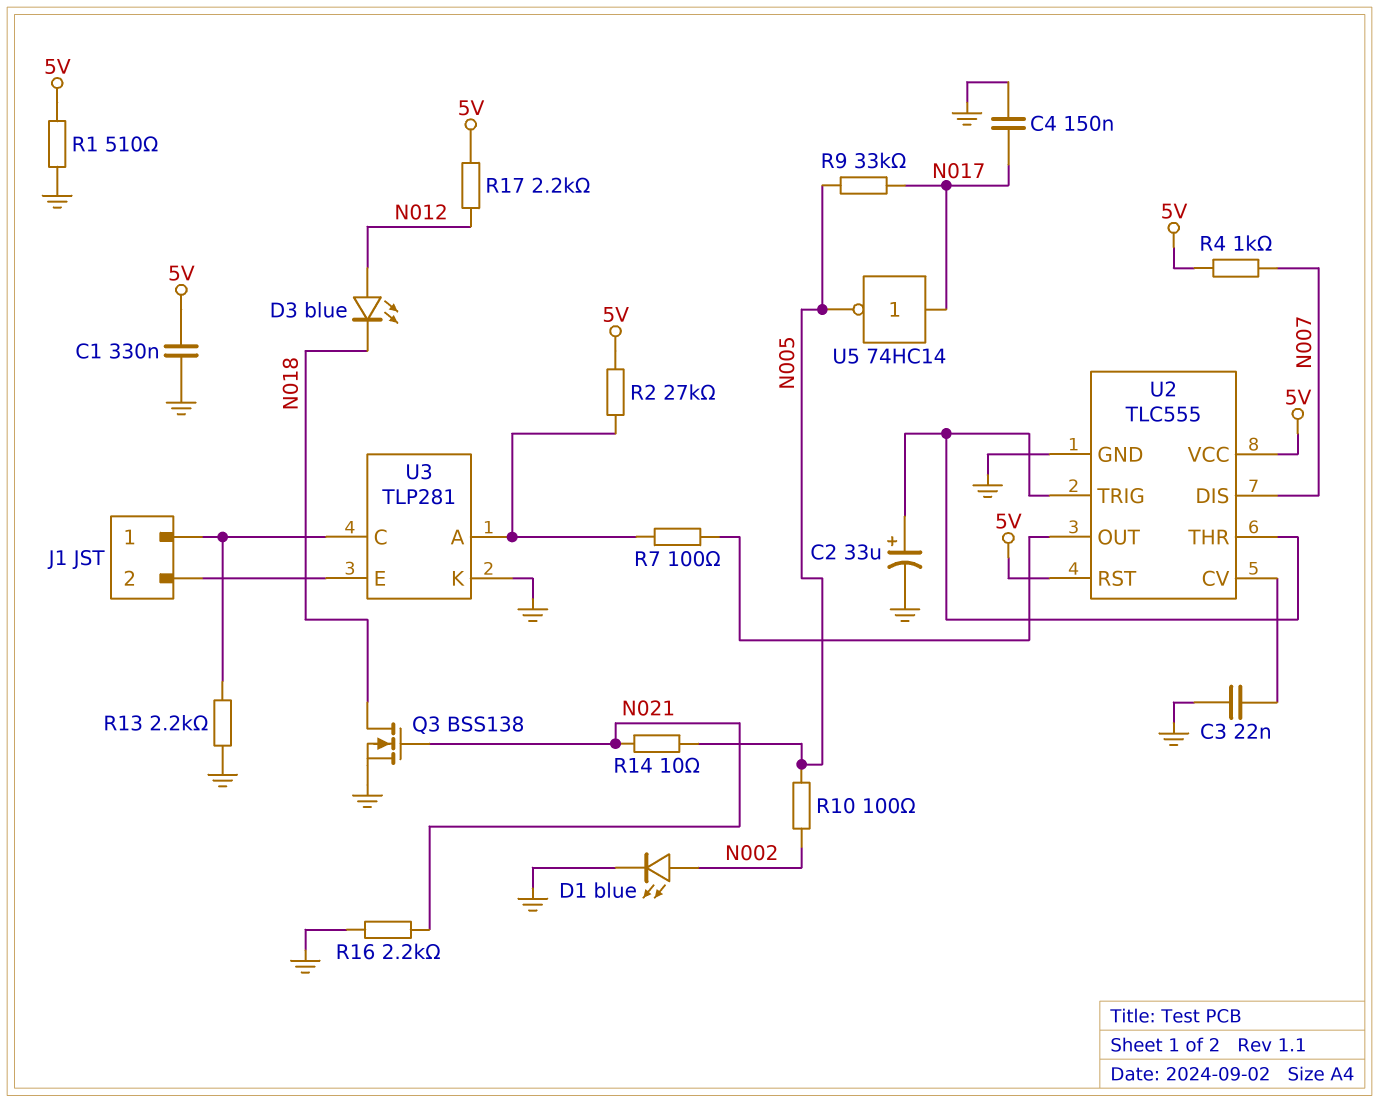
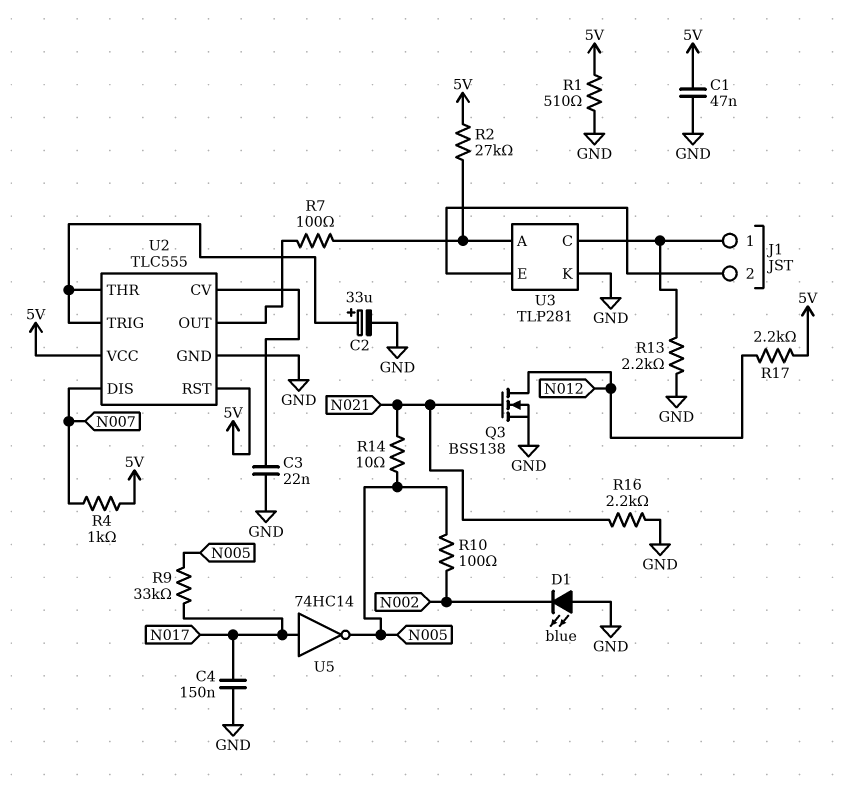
C1: 330nF (5V, GND) -> 47nF (5V, GND)
D1: LED blue (A N002, K GND) -> LED blue (A GND, K N002)
D3: LED blue (A N012, K N018) -> none
Q3: NMOS BSS138 (G N021, D N018, S GND) -> NMOS BSS138 (G N021, D N012, S GND)

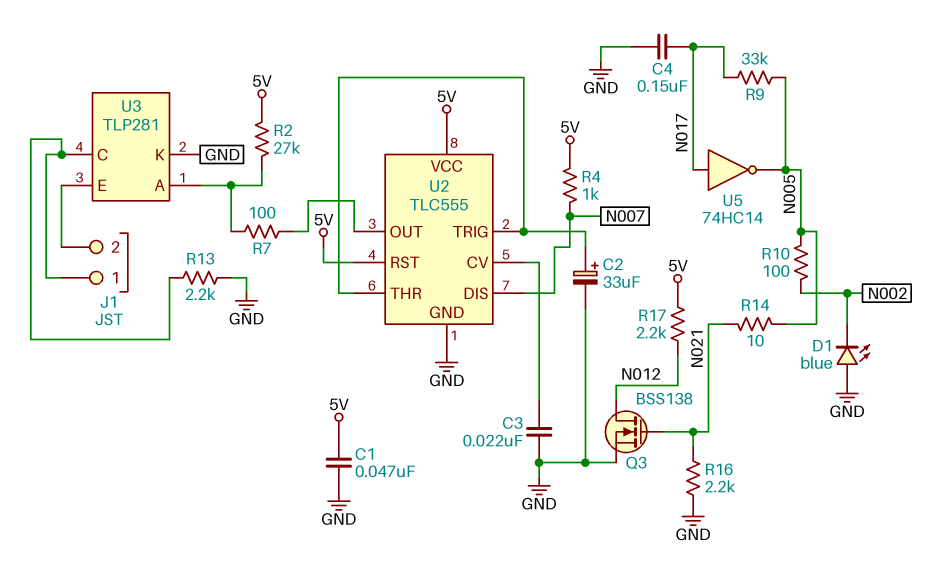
R1: 510 (5V, GND) -> none

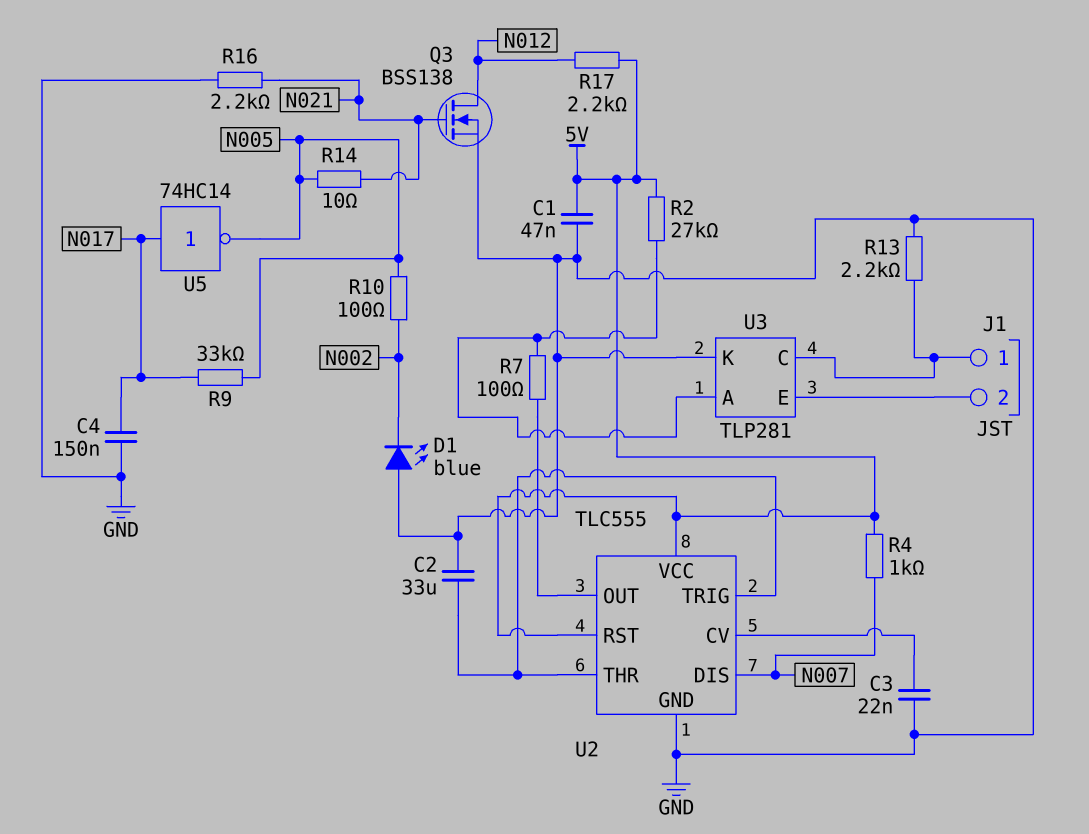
C2: 33uF (plus U2/THR, minus GND) -> 33uF (GND, U2/THR)

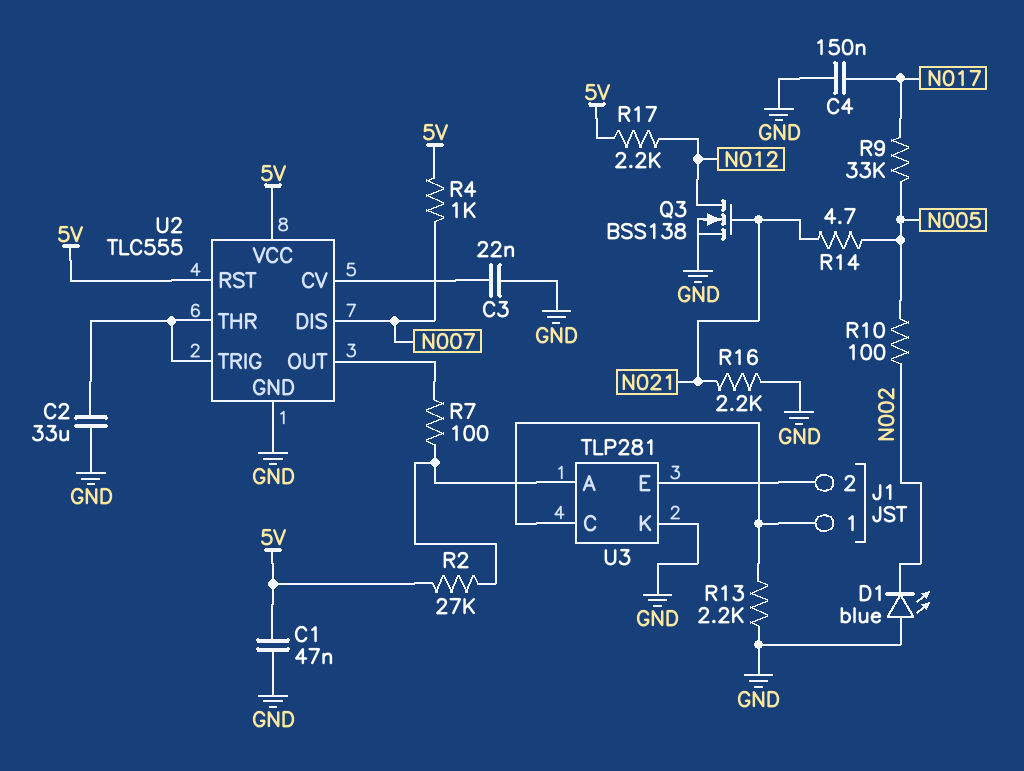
R14: 10 (N005, N021) -> 4.7 (N005, N021)
U5: NOT 74HC14 (in N017, out N005) -> none

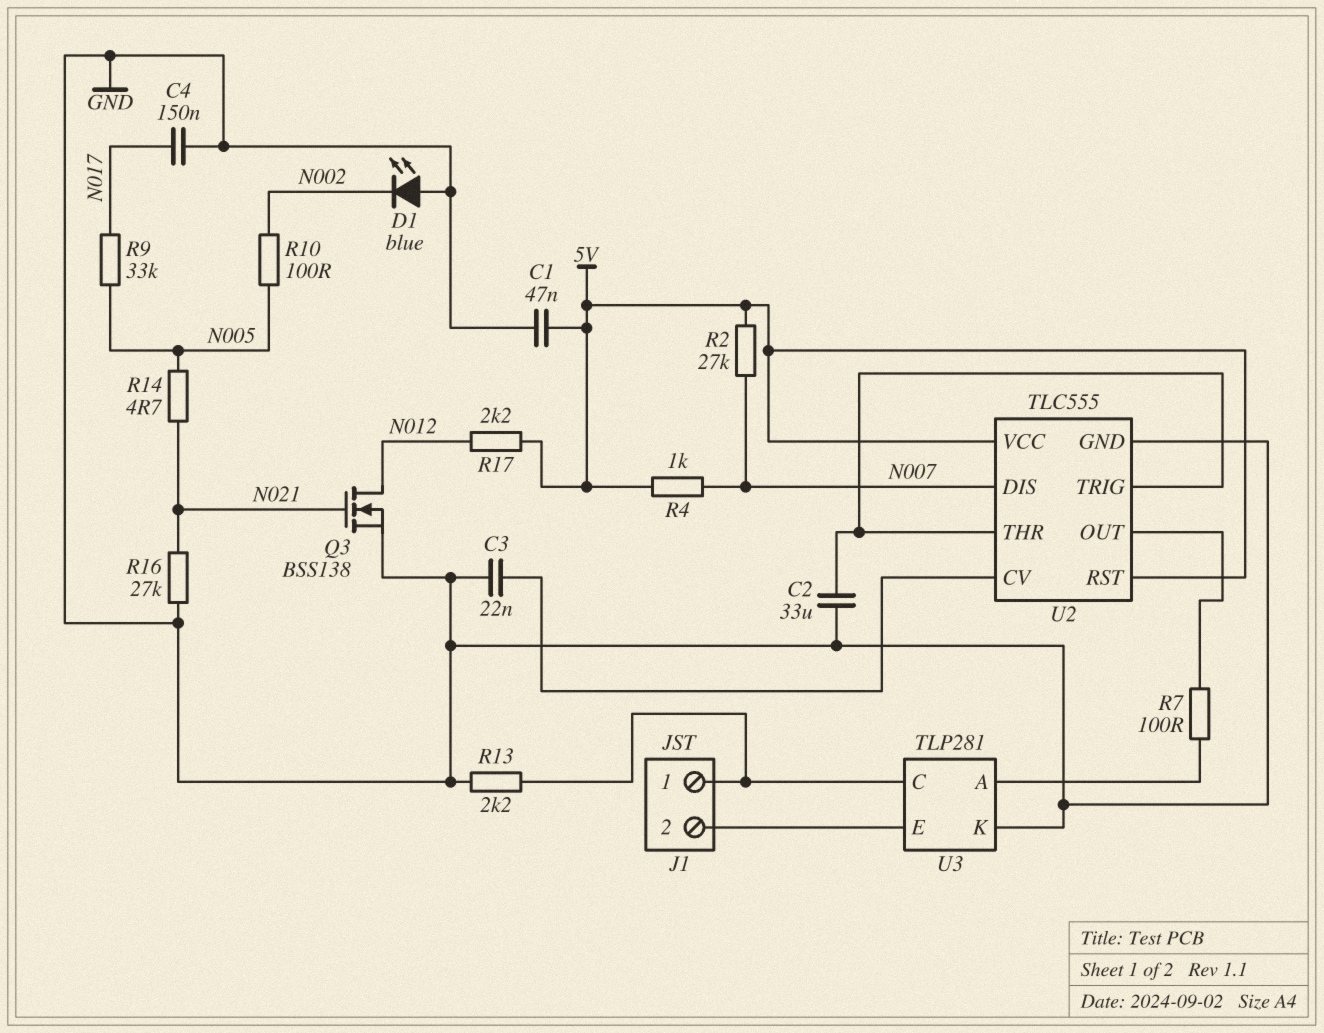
R2: 27k (5V, U3/A) -> 27k (5V, N007)
R16: 2.2k (GND, N021) -> 27k (GND, N021)

